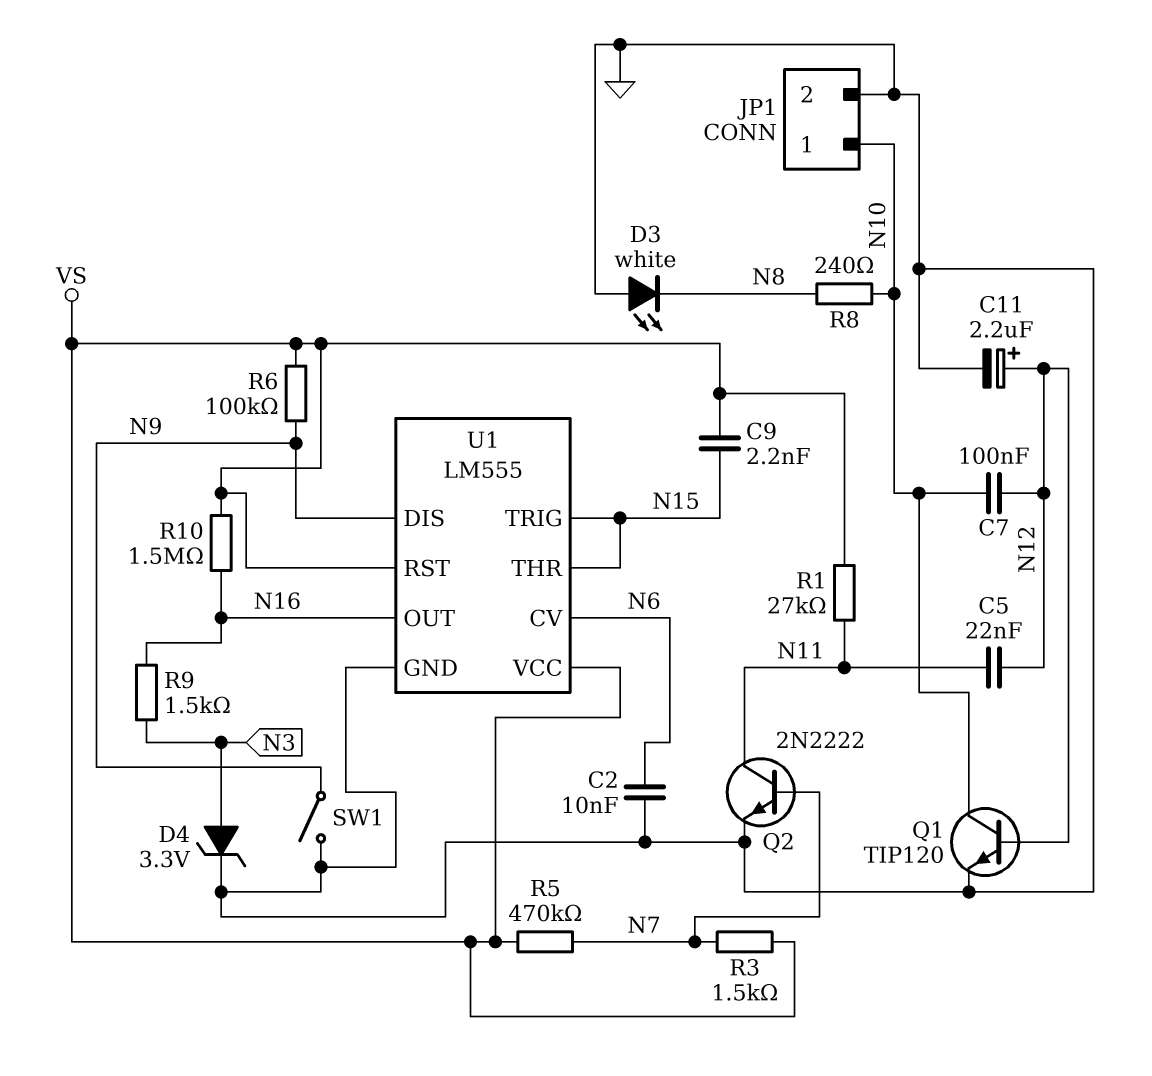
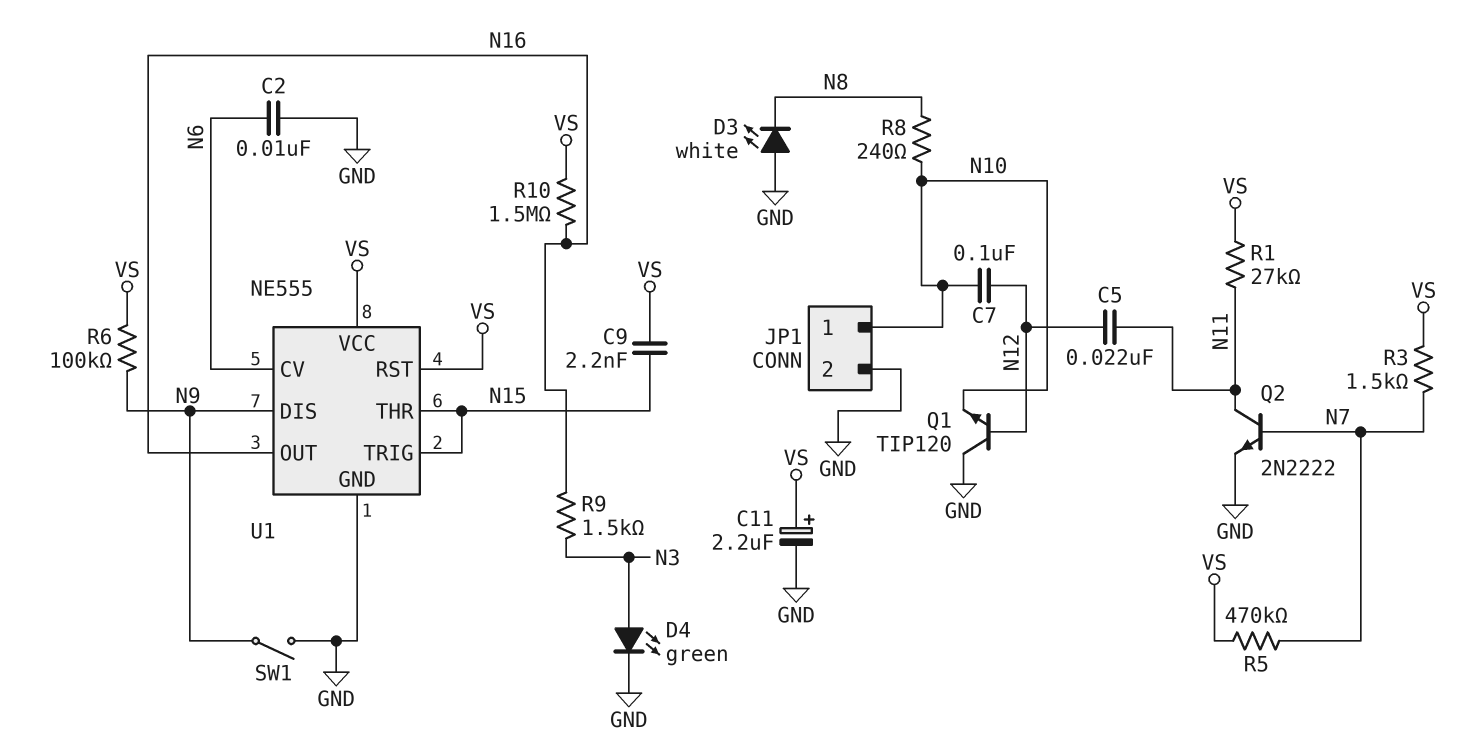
C11: 2.2uF (plus N12, minus GND) -> 2.2uF (plus VS, minus GND)
D4: zener 3.3V (A N3, K GND) -> LED green (A N3, K GND)
Q1: NPN TIP120 (B N12, C N10, E GND) -> NPN TIP120 (B N12, C GND, E N10)
U1: LM555 -> NE555

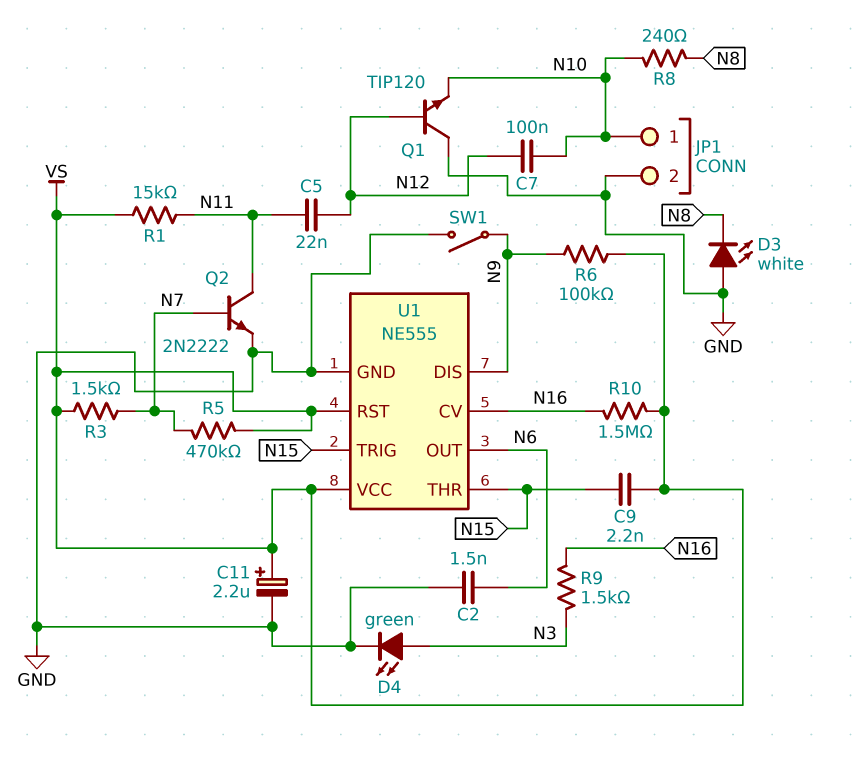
C2: 10nF (GND, N6) -> 1.5nF (GND, N6)
R1: 27k (N11, VS) -> 15k (N11, VS)
U1 pin CV: N6 -> N16
U1 pin OUT: N16 -> N6

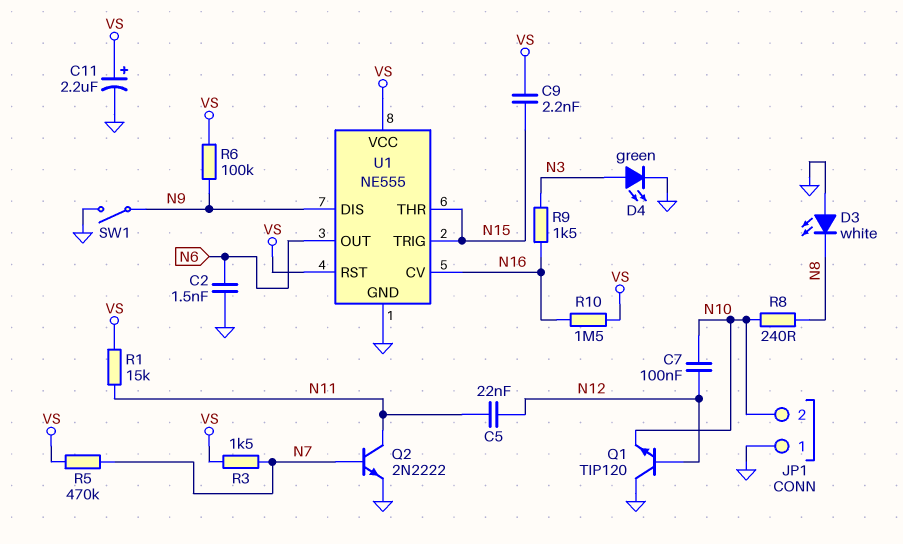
JP1 pin 1: N10 -> GND
JP1 pin 2: GND -> N10

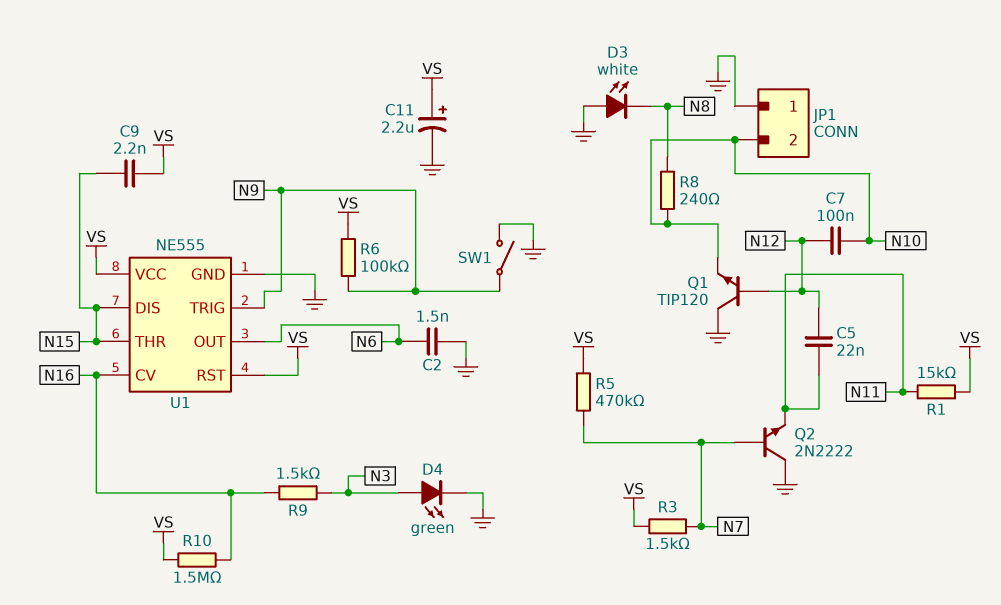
Q2: NPN 2N2222 (B N7, C N11, E GND) -> NPN 2N2222 (B N7, C GND, E N11)
U1 pin DIS: N9 -> N15
U1 pin TRIG: N15 -> N9

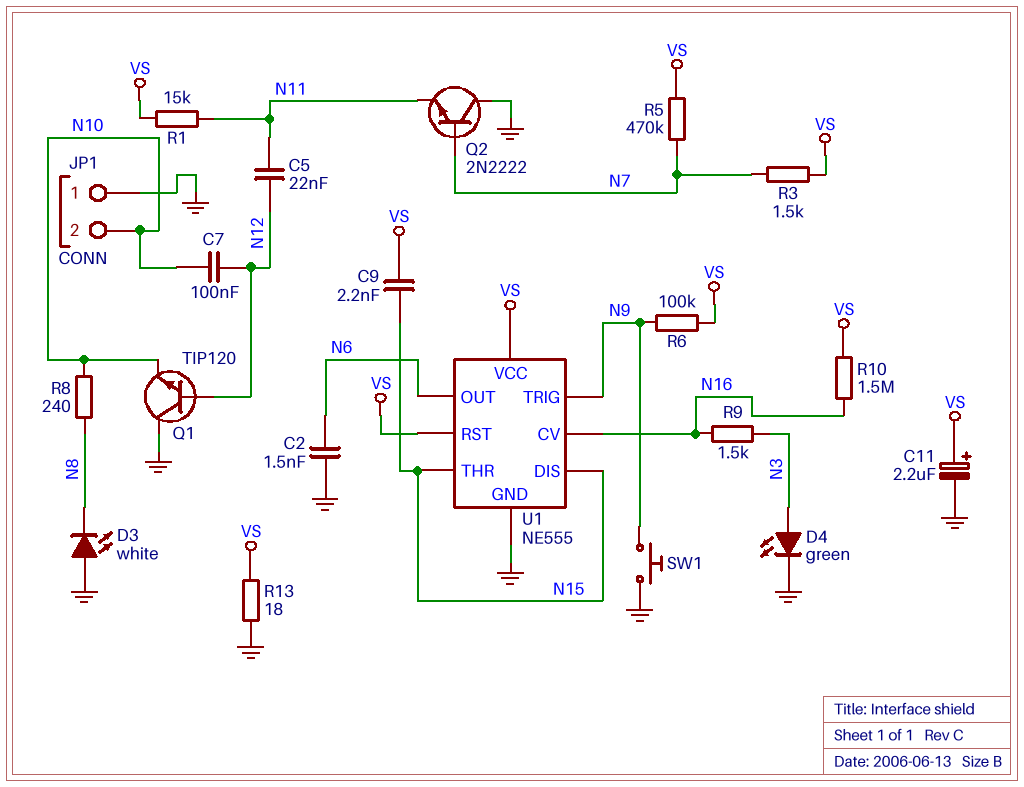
R13: none -> 18 (GND, VS)
SW1: switch (GND, N9) -> button (GND, N9)

